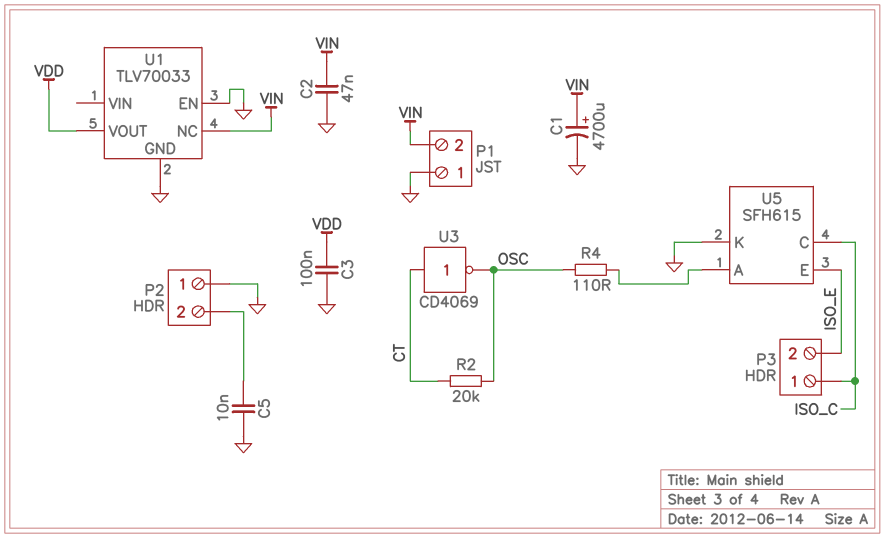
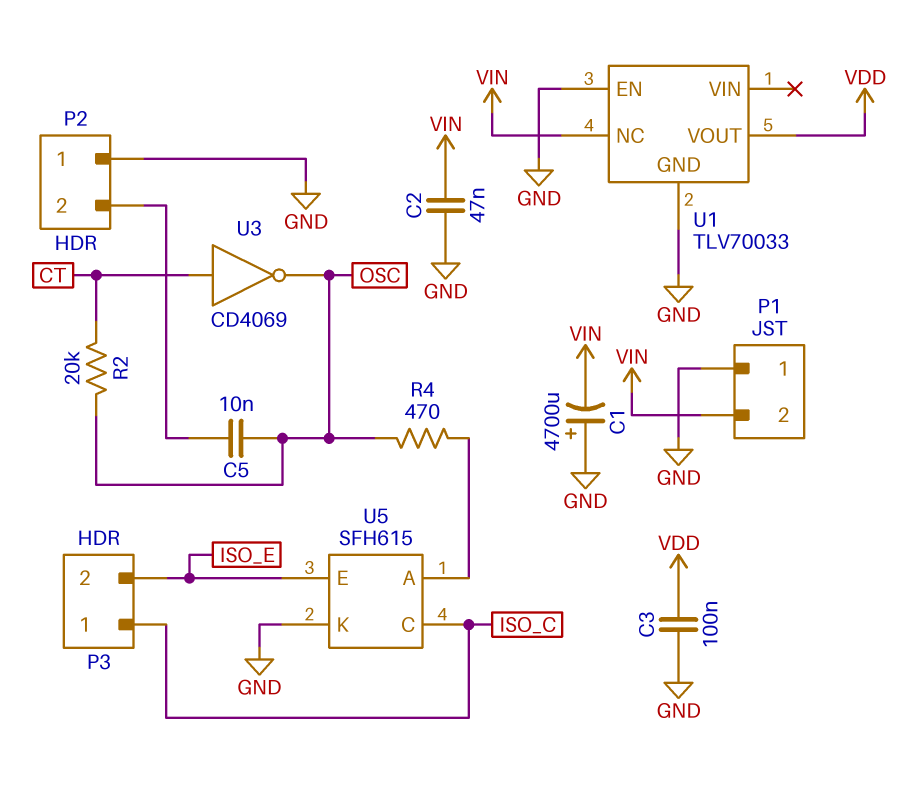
C1: 4700uF (plus VIN, minus GND) -> 4700uF (plus GND, minus VIN)
C5: 10nF (GND, P2/2) -> 10nF (OSC, P2/2)
R4: 110 (OSC, U5/A) -> 470 (OSC, U5/A)

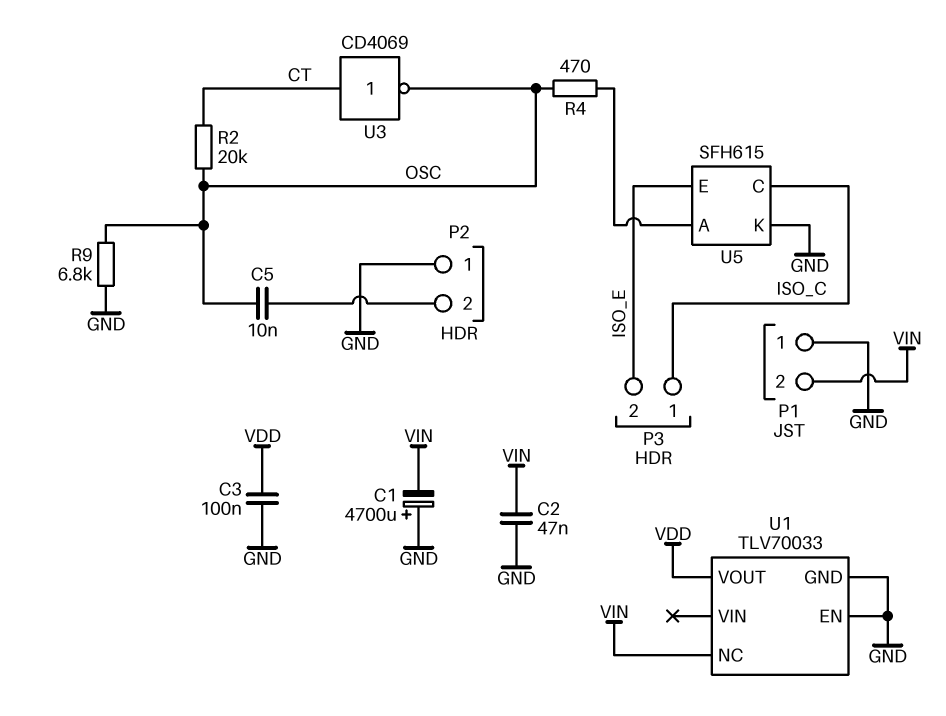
R9: none -> 6.8k (GND, OSC)

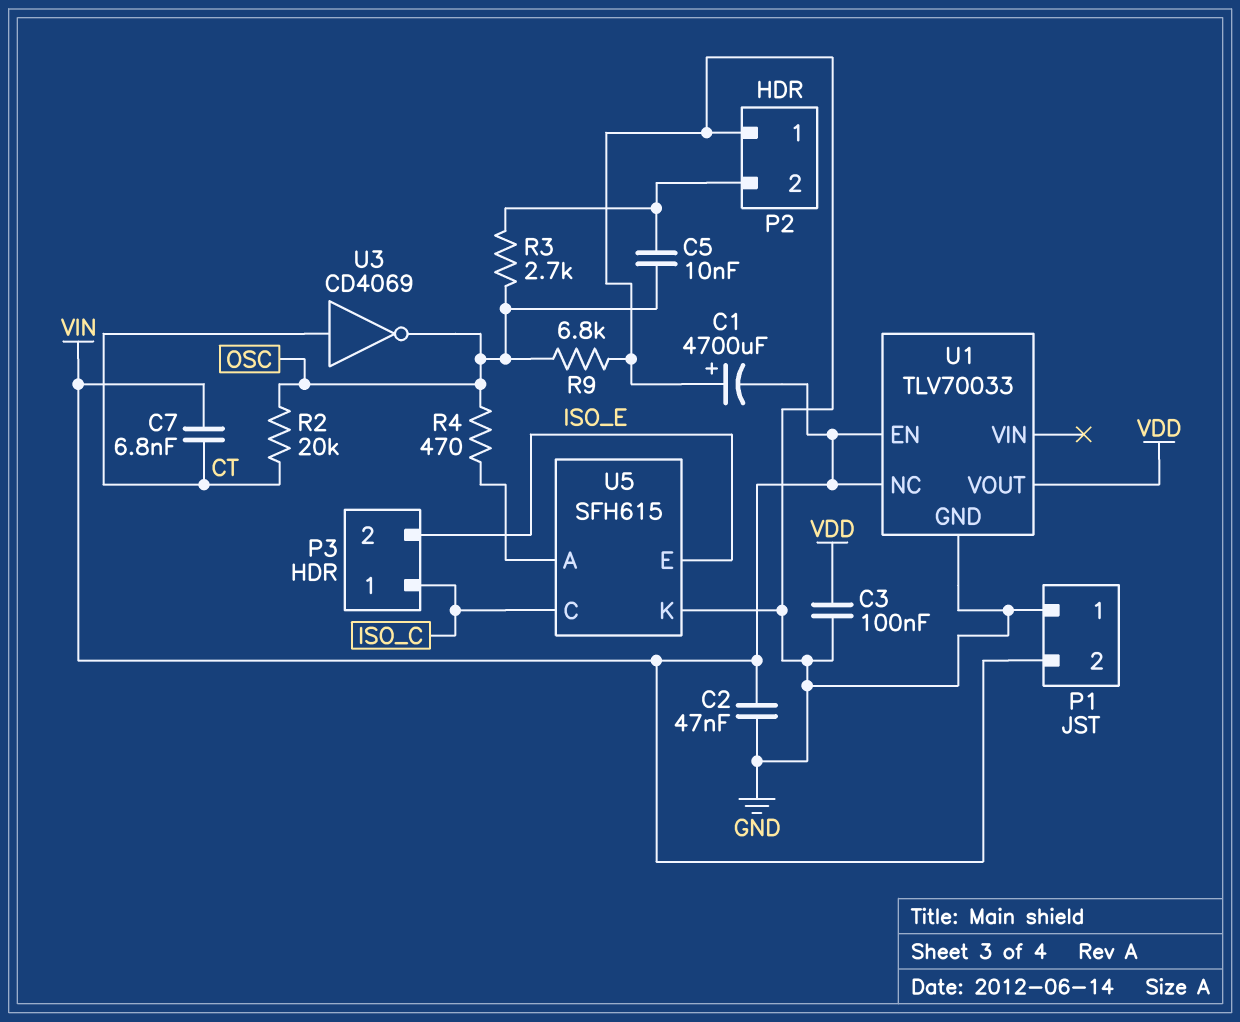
C7: none -> 6.8nF (CT, VIN)
R3: none -> 2.7k (OSC, P2/2)
U1 pin EN: GND -> VIN

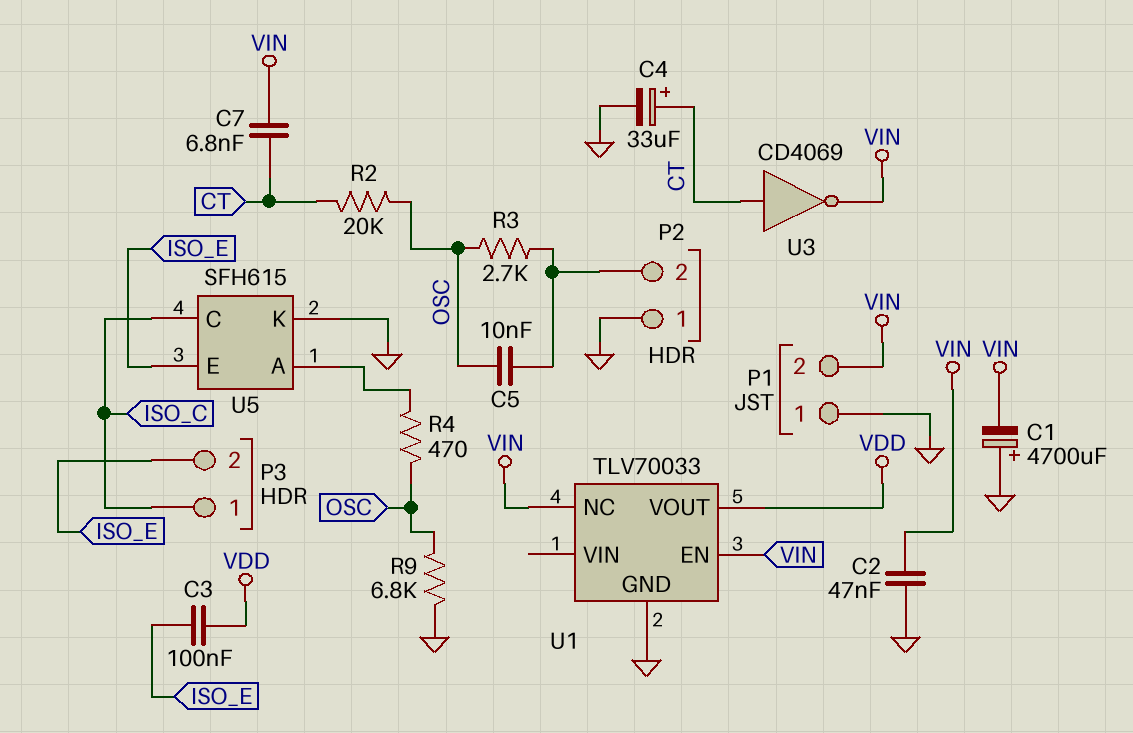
C3: 100nF (GND, VDD) -> 100nF (ISO_E, VDD)
C4: none -> 33uF (plus CT, minus GND)
U3: NOT CD4069 (in CT, out OSC) -> NOT CD4069 (in CT, out VIN)

